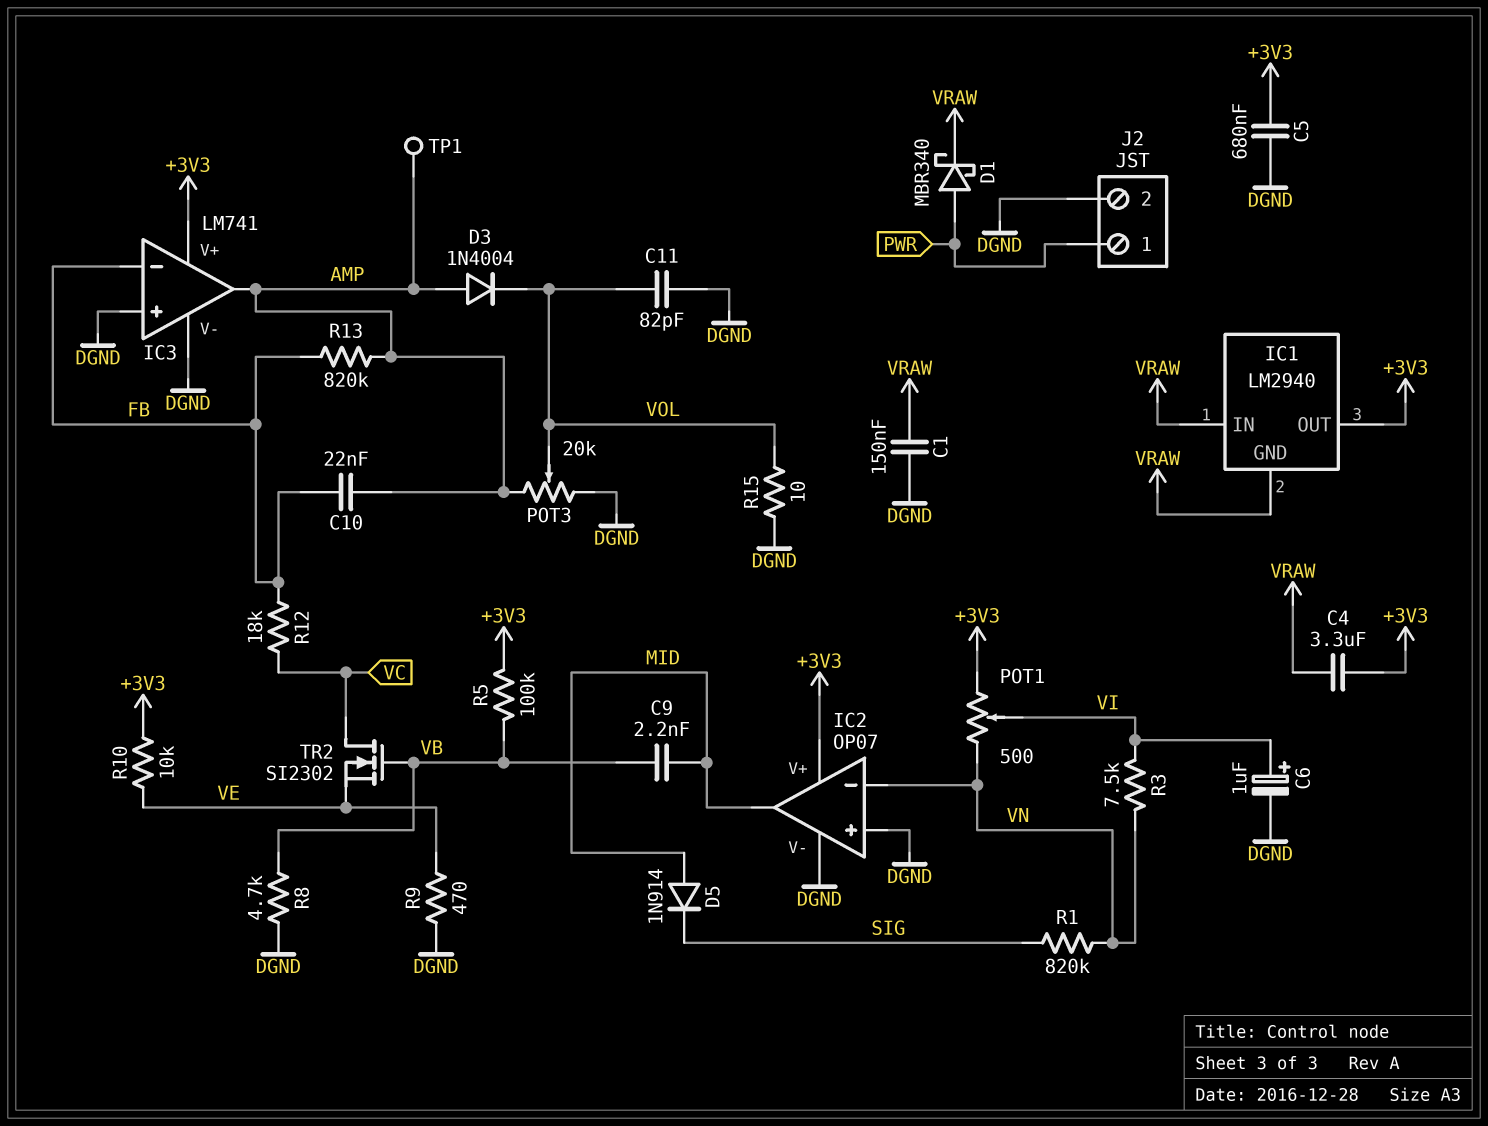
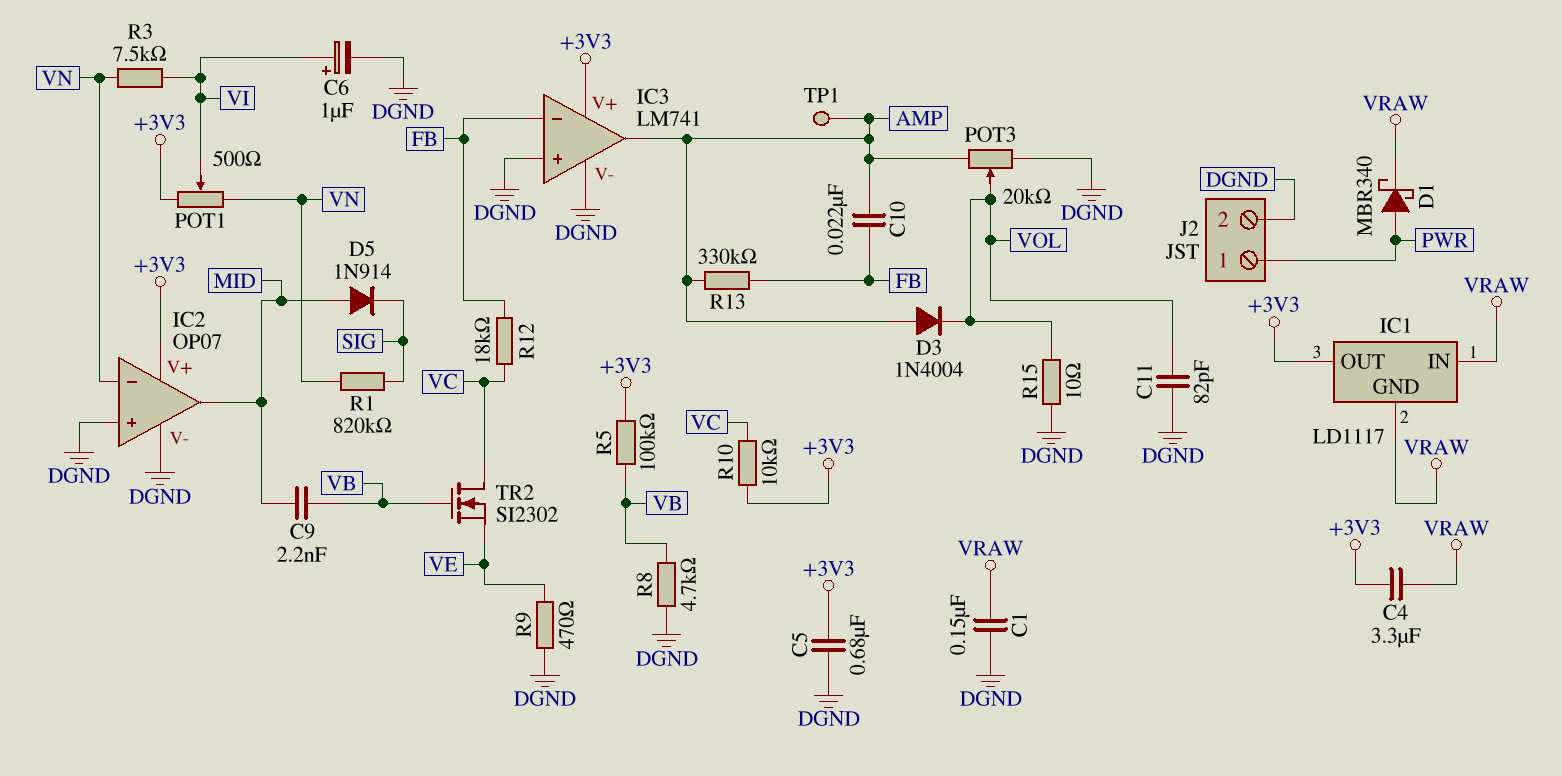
IC1: LM2940 -> LD1117
R10: 10k (+3V3, VE) -> 10k (+3V3, VC)
R13: 820k (AMP, FB) -> 330k (AMP, FB)

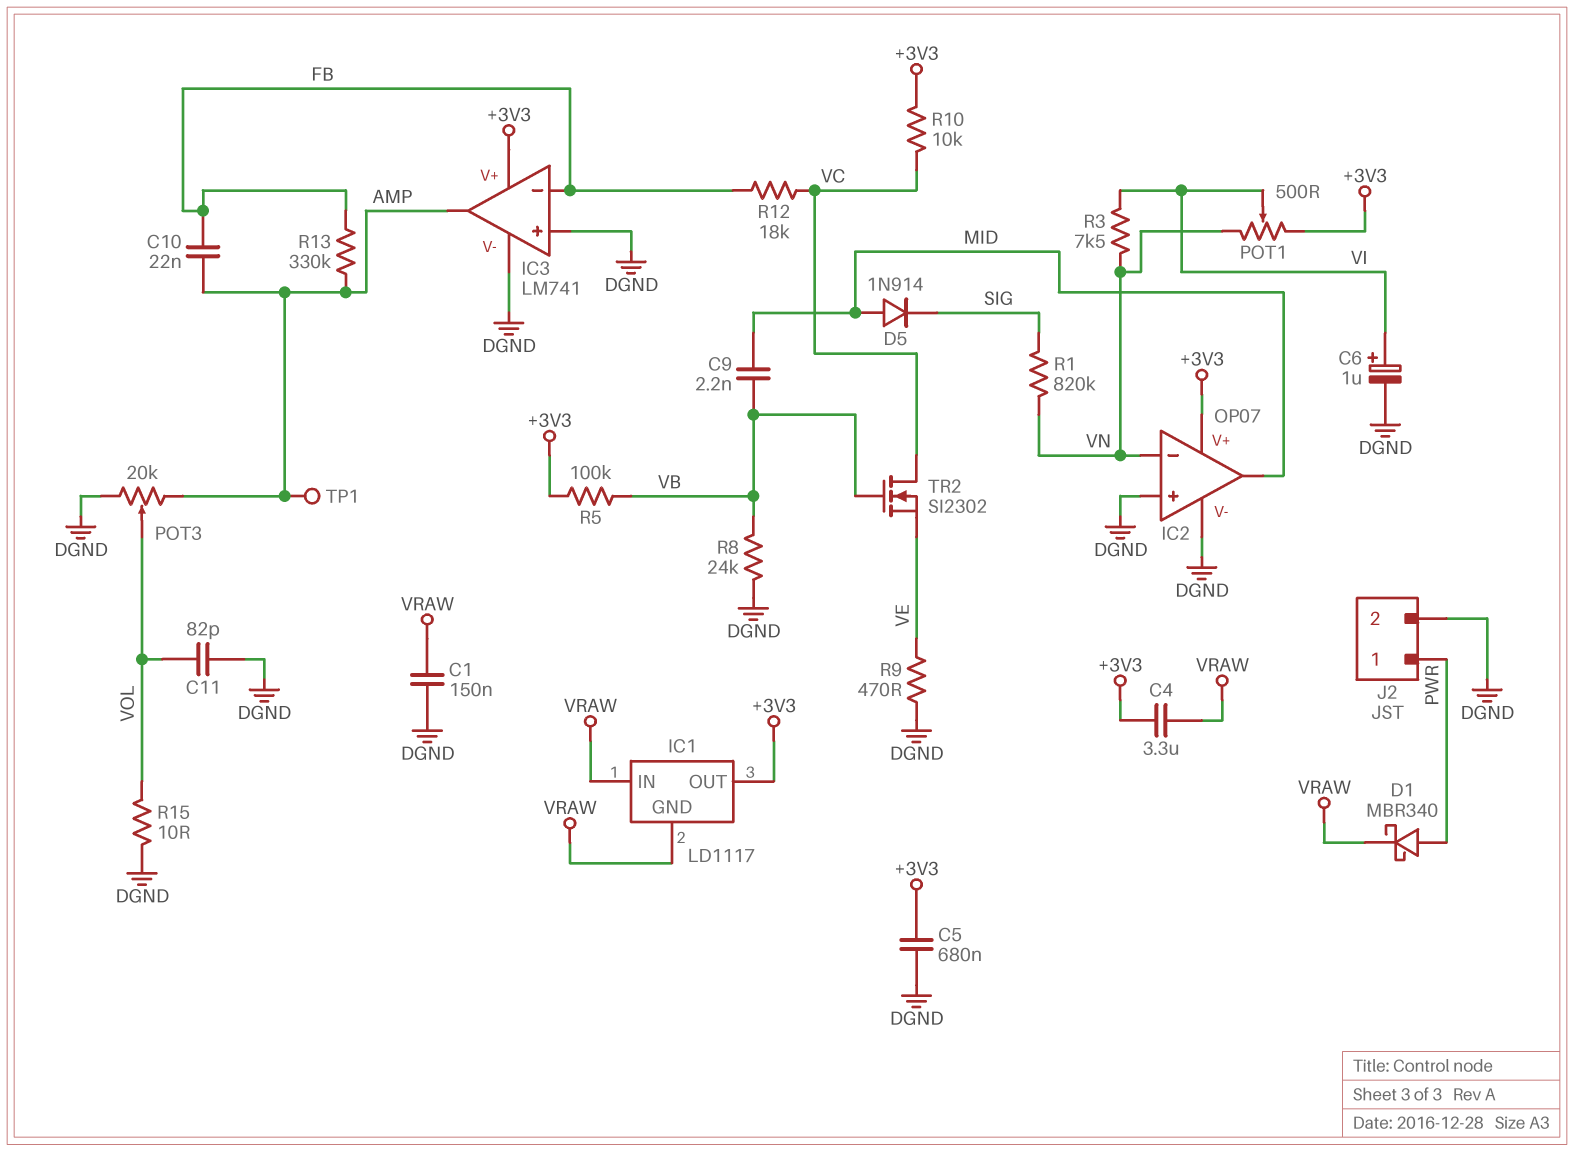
D3: diode 1N4004 (A AMP, K VOL) -> none
R8: 4.7k (DGND, VB) -> 24k (DGND, VB)

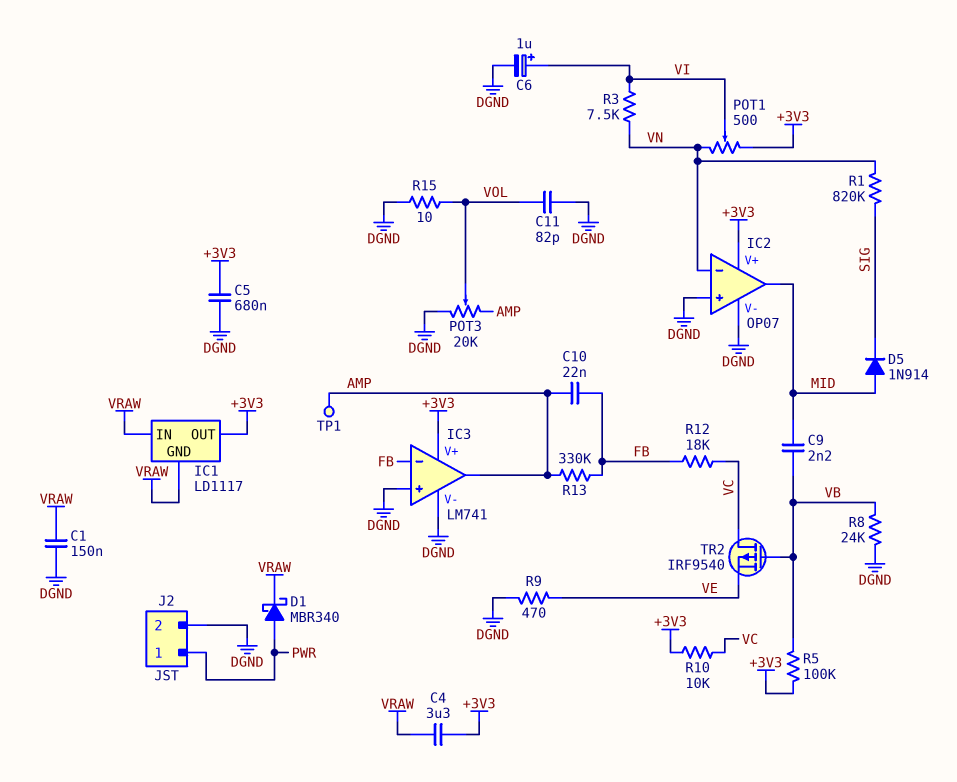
TR2: NMOS SI2302 (G VB, D VC, S VE) -> PMOS IRF9540 (G VB, D VC, S VE)

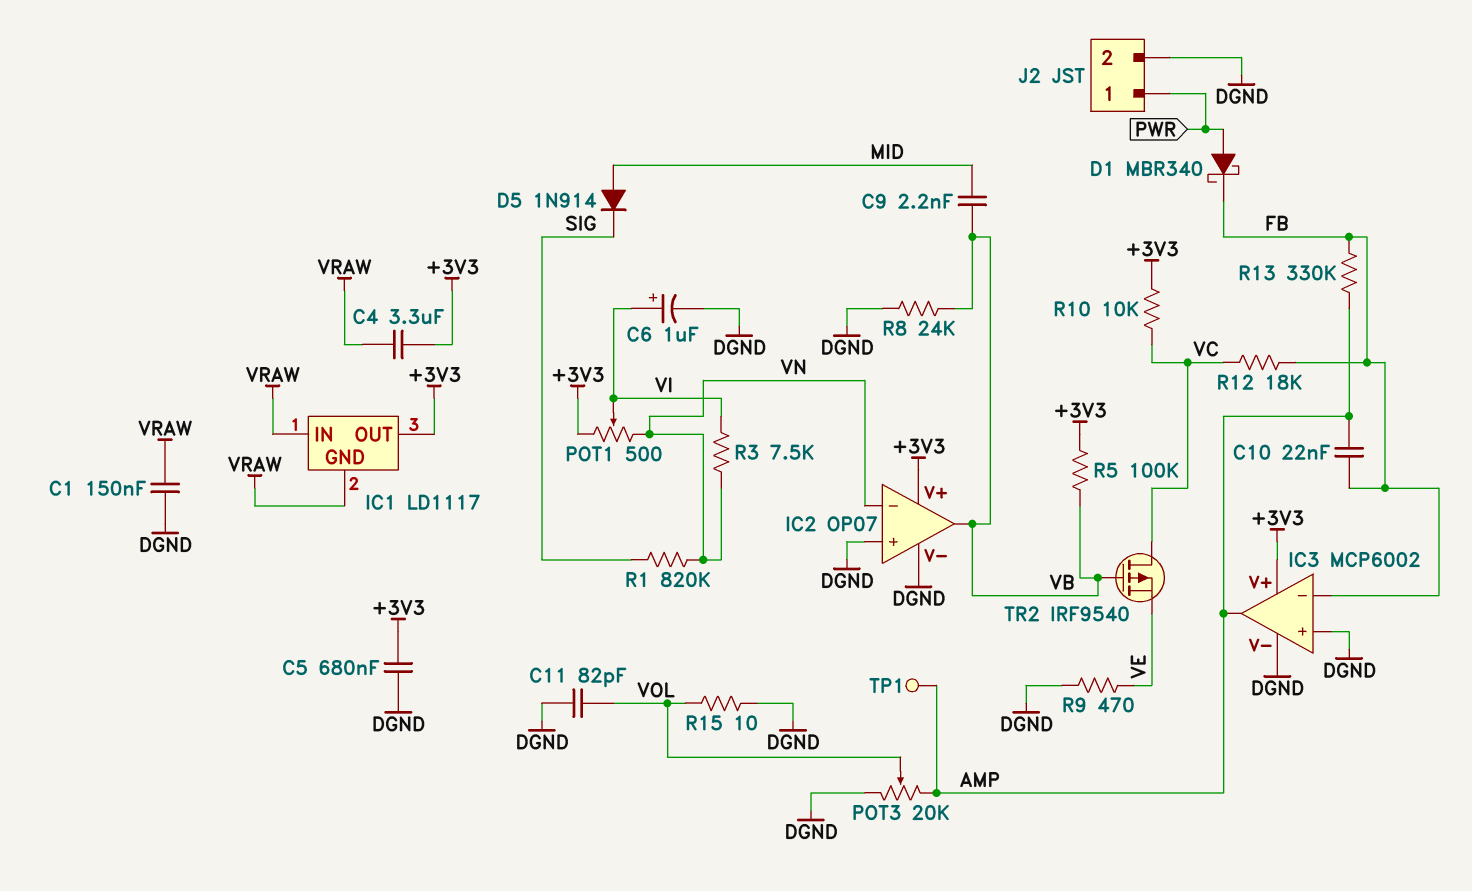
D1: schottky MBR340 (A PWR, K VRAW) -> schottky MBR340 (A PWR, K FB)
IC2 pin out: MID -> VB
IC3: LM741 -> MCP6002

